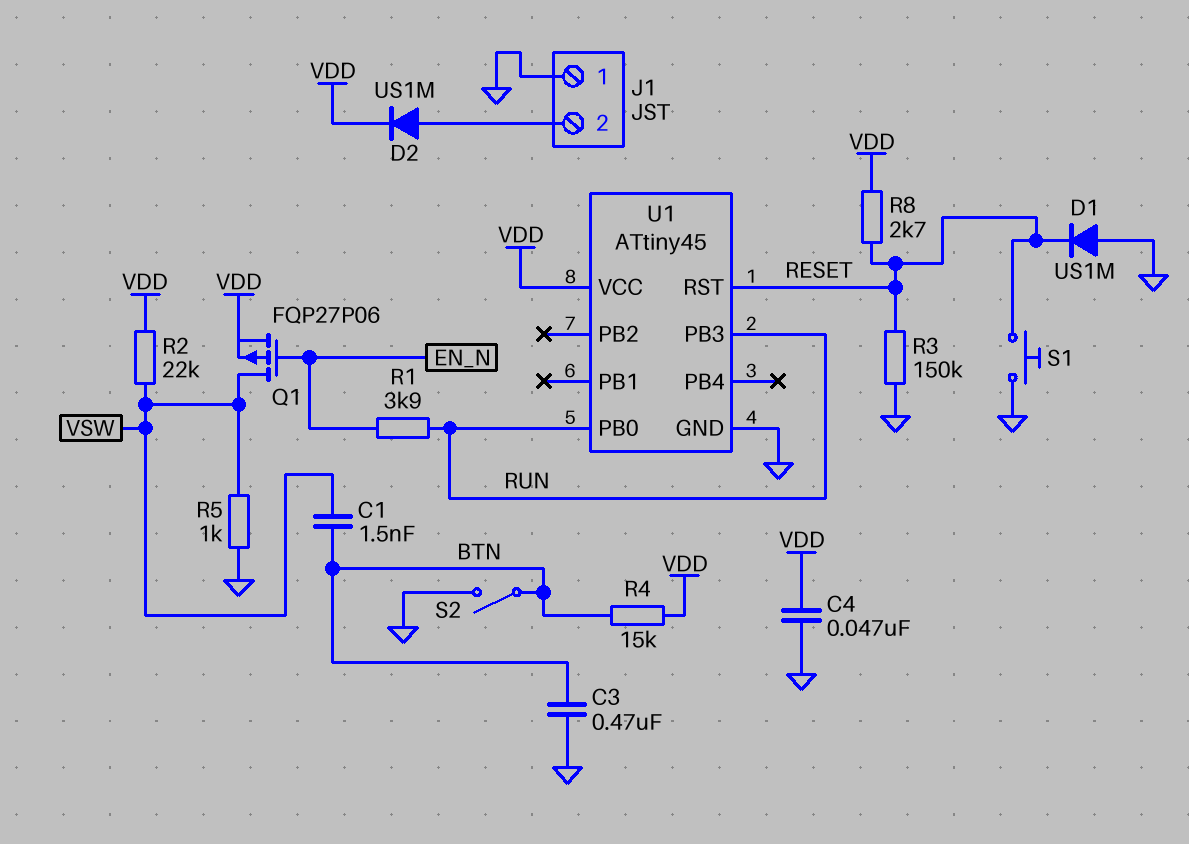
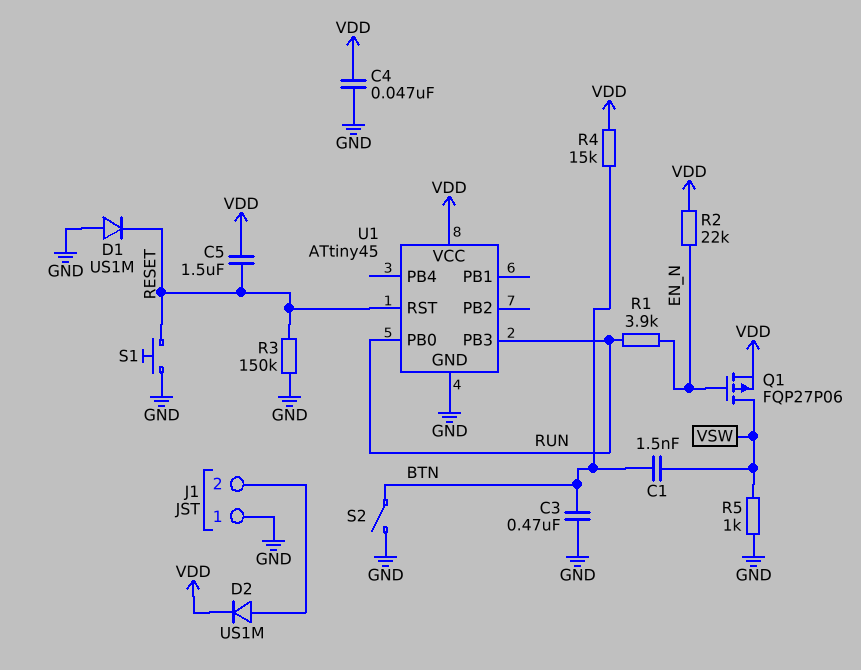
C5: none -> 1.5uF (RESET, VDD)
R2: 22k (VDD, VSW) -> 22k (EN_N, VDD)
R8: 2.7k (RESET, VDD) -> none

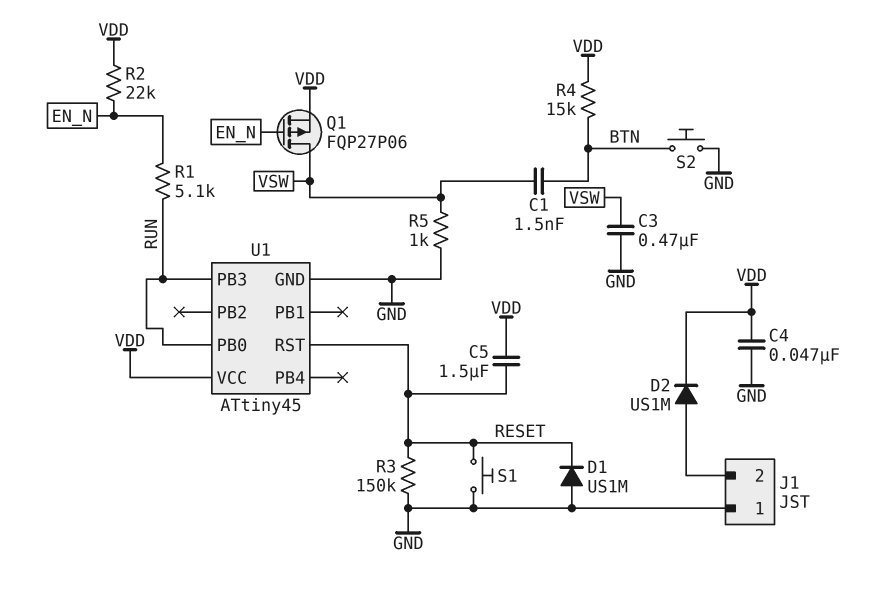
C3: 470nF (BTN, GND) -> 470nF (GND, VSW)
R1: 3.9k (EN_N, RUN) -> 5.1k (EN_N, RUN)
S2: switch (BTN, GND) -> button (BTN, GND)

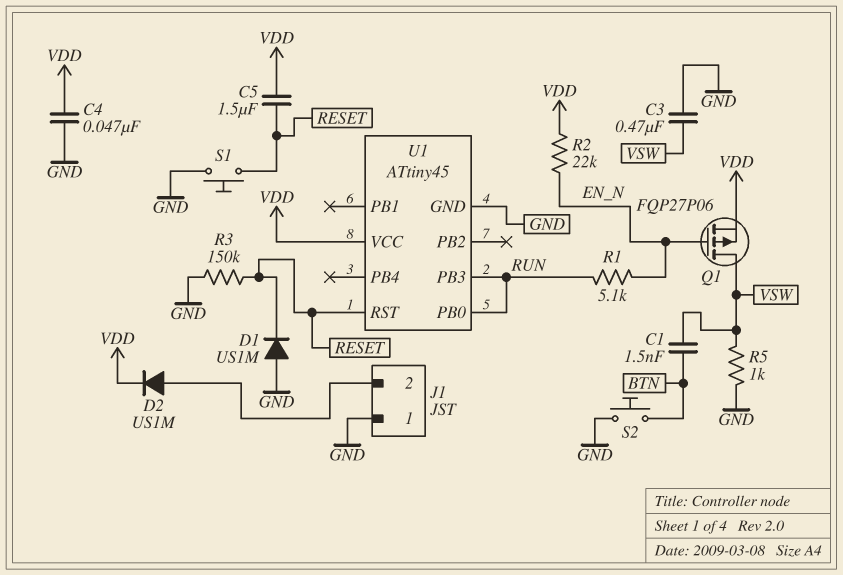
R4: 15k (BTN, VDD) -> none

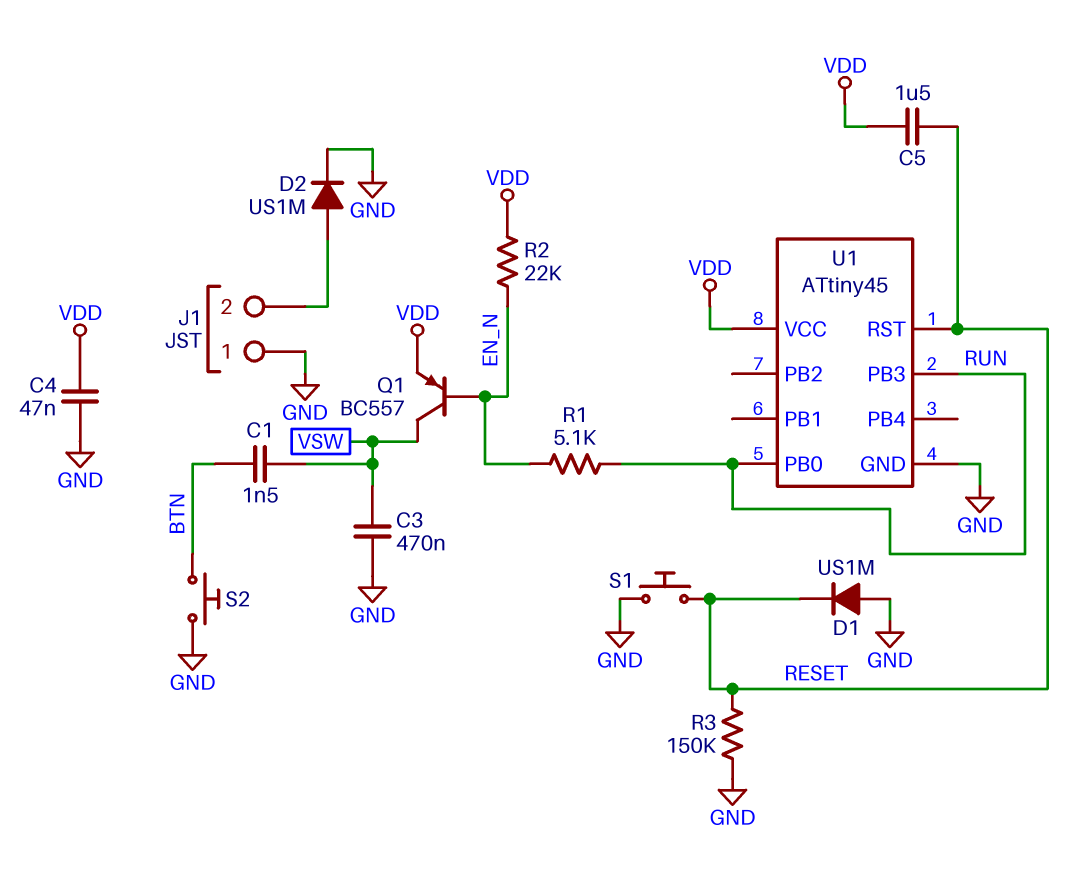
D2: diode US1M (A J1/2, K VDD) -> diode US1M (A J1/2, K GND)
Q1: PMOS FQP27P06 (G EN_N, D VSW, S VDD) -> PNP BC557 (B EN_N, C VSW, E VDD)
R5: 1k (GND, VSW) -> none

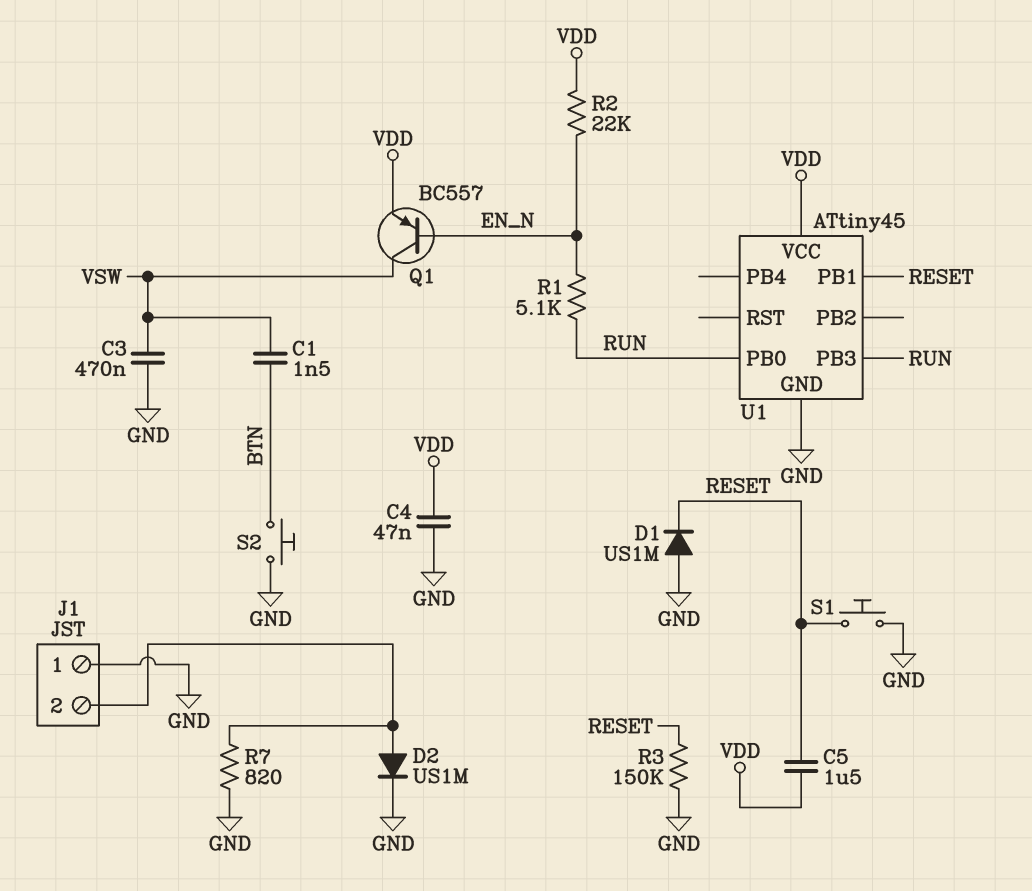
R7: none -> 820 (GND, J1/2)
U1 pin PB1: none -> RESET
U1 pin RST: RESET -> none

